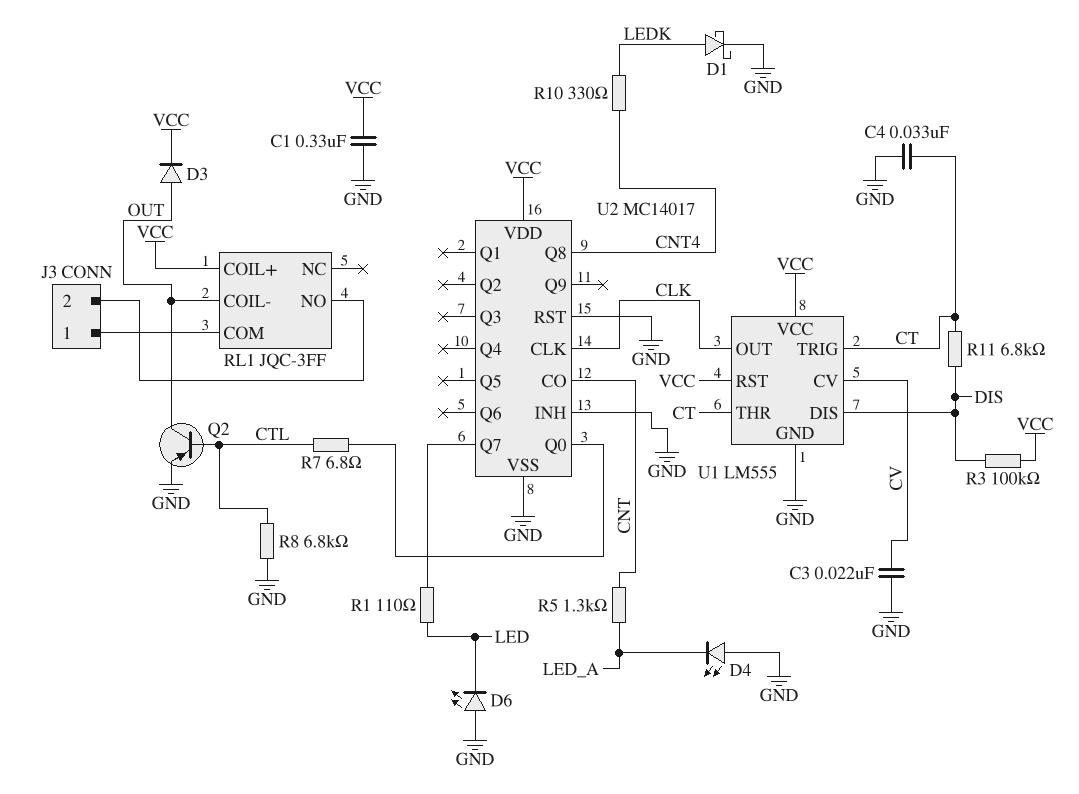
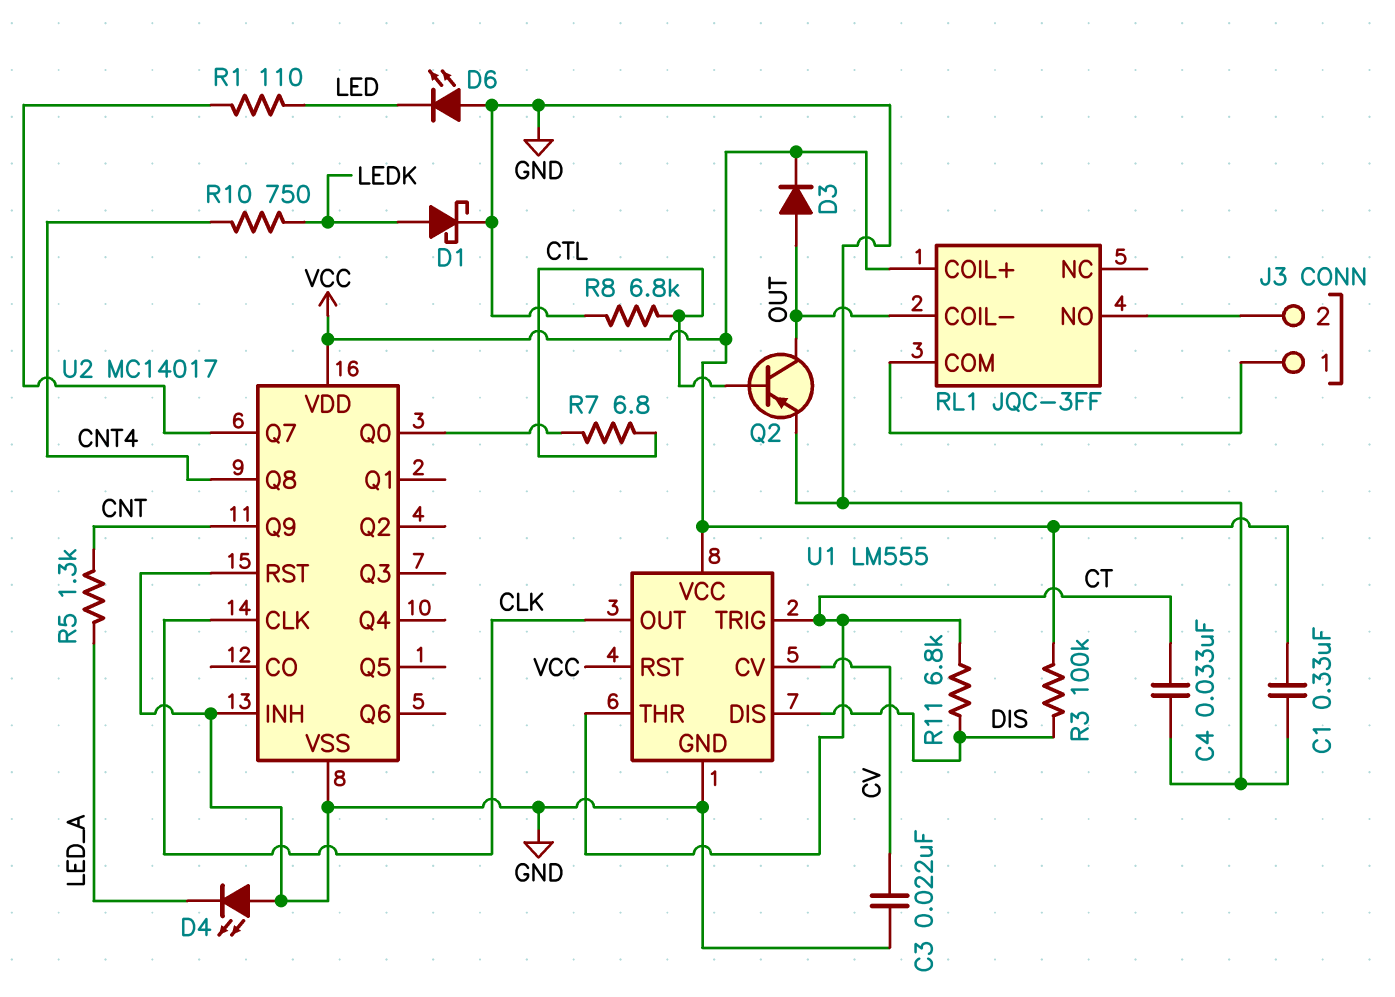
R10: 330 (CNT4, LEDK) -> 750 (CNT4, LEDK)
U2 pin CO: CNT -> none
U2 pin Q9: none -> CNT

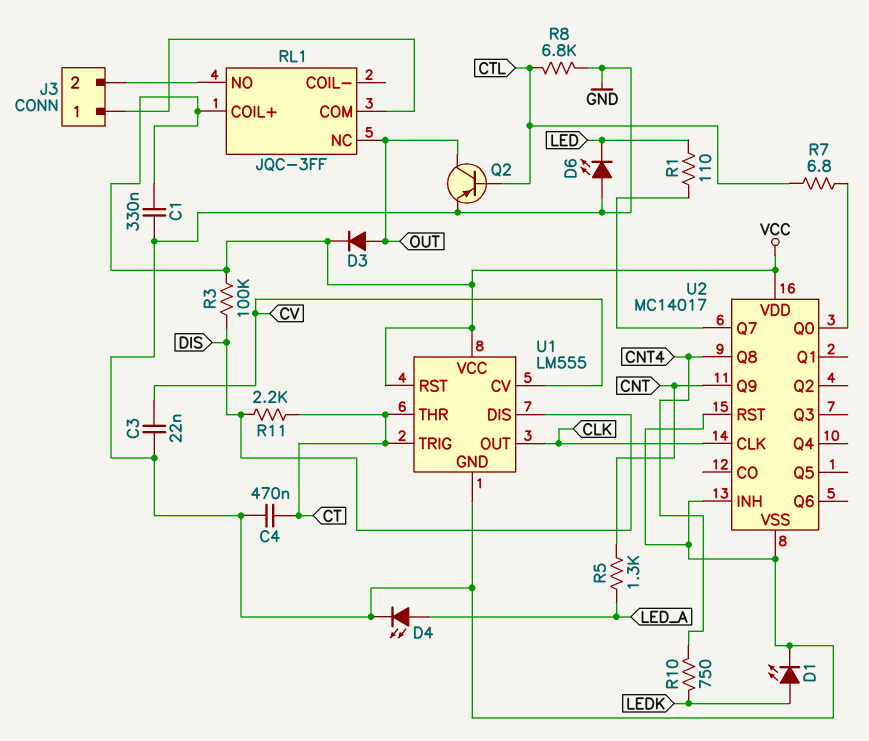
C4: 33nF (CT, GND) -> 470nF (CT, GND)
D1: schottky (A LEDK, K GND) -> LED (A LEDK, K GND)
D4: LED (A GND, K LED_A) -> LED (A LED_A, K GND)
R11: 6.8k (CT, DIS) -> 2.2k (CT, DIS)
RL1 pin COIL-: OUT -> none
RL1 pin NC: none -> OUT

